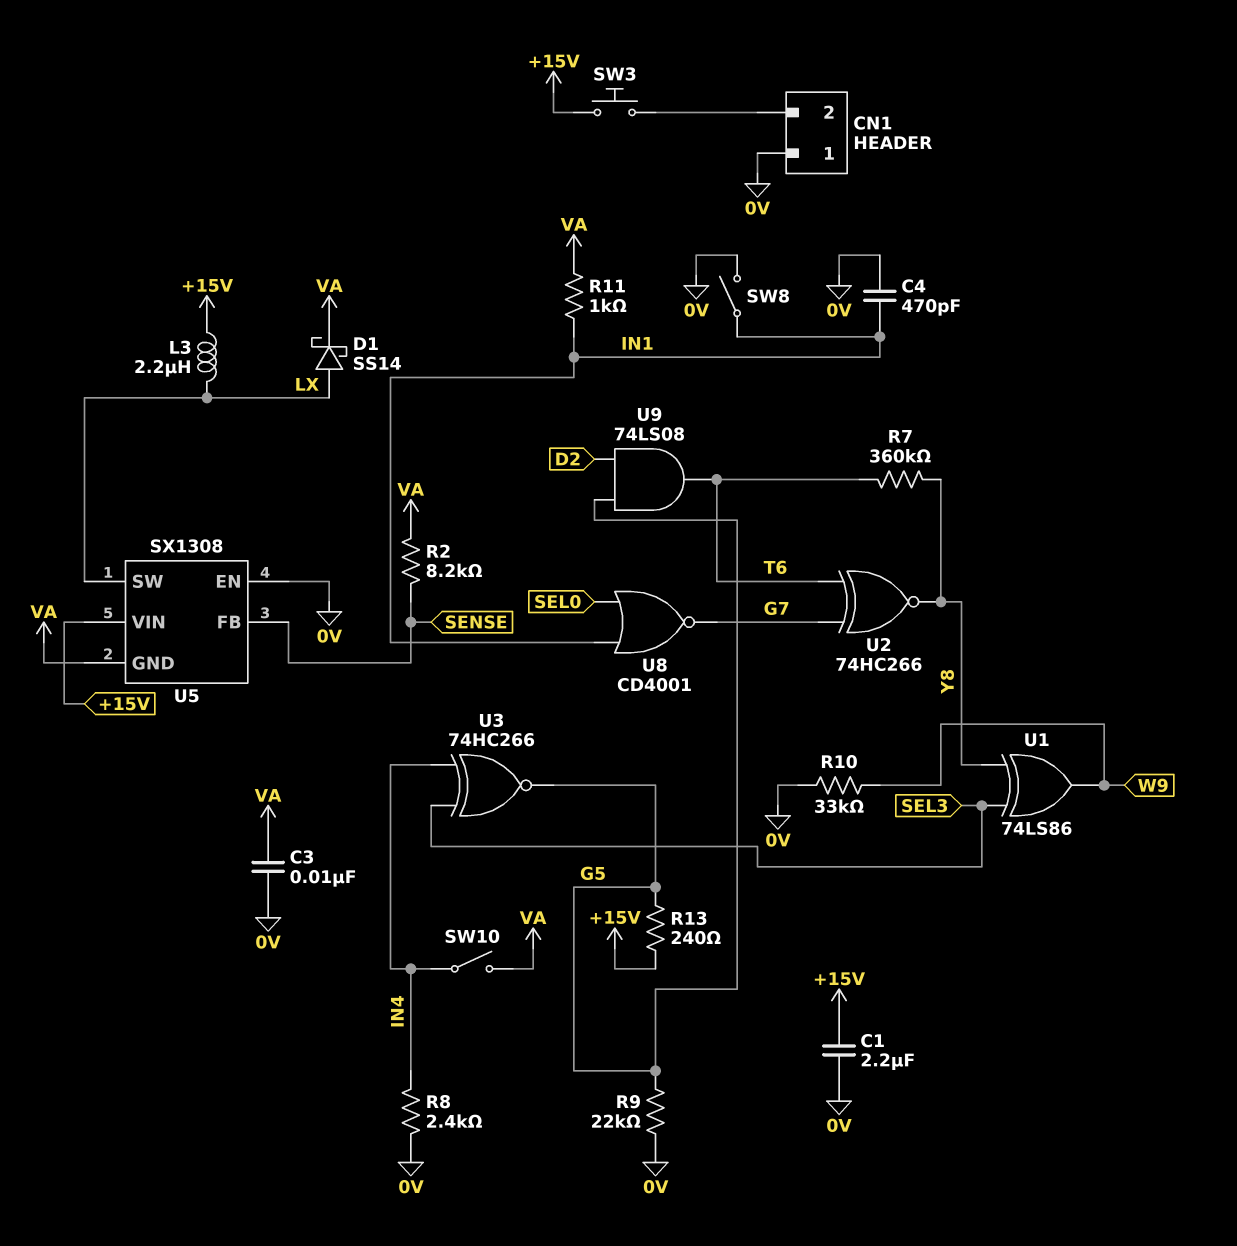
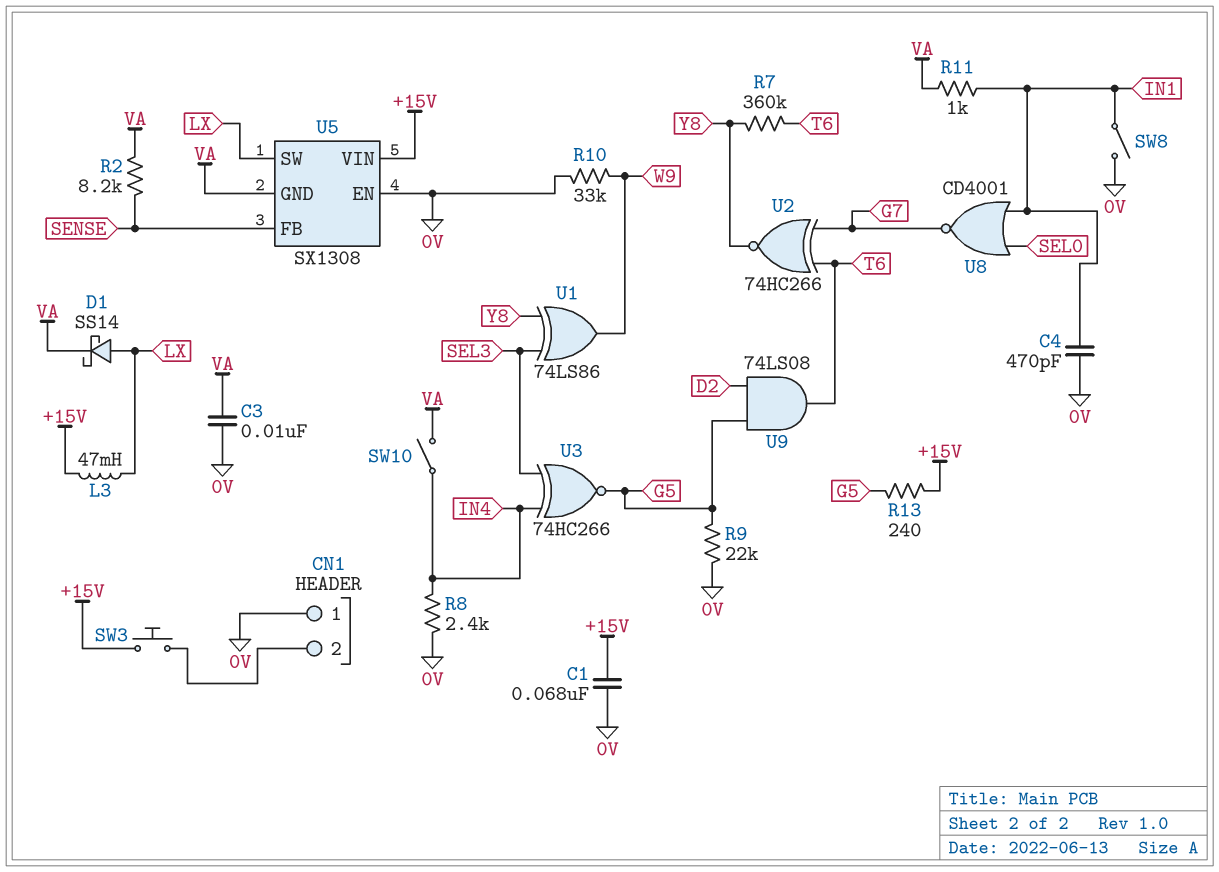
C1: 2.2uF (+15V, 0V) -> 68nF (+15V, 0V)
L3: 2.2uH (+15V, LX) -> 47mH (+15V, LX)

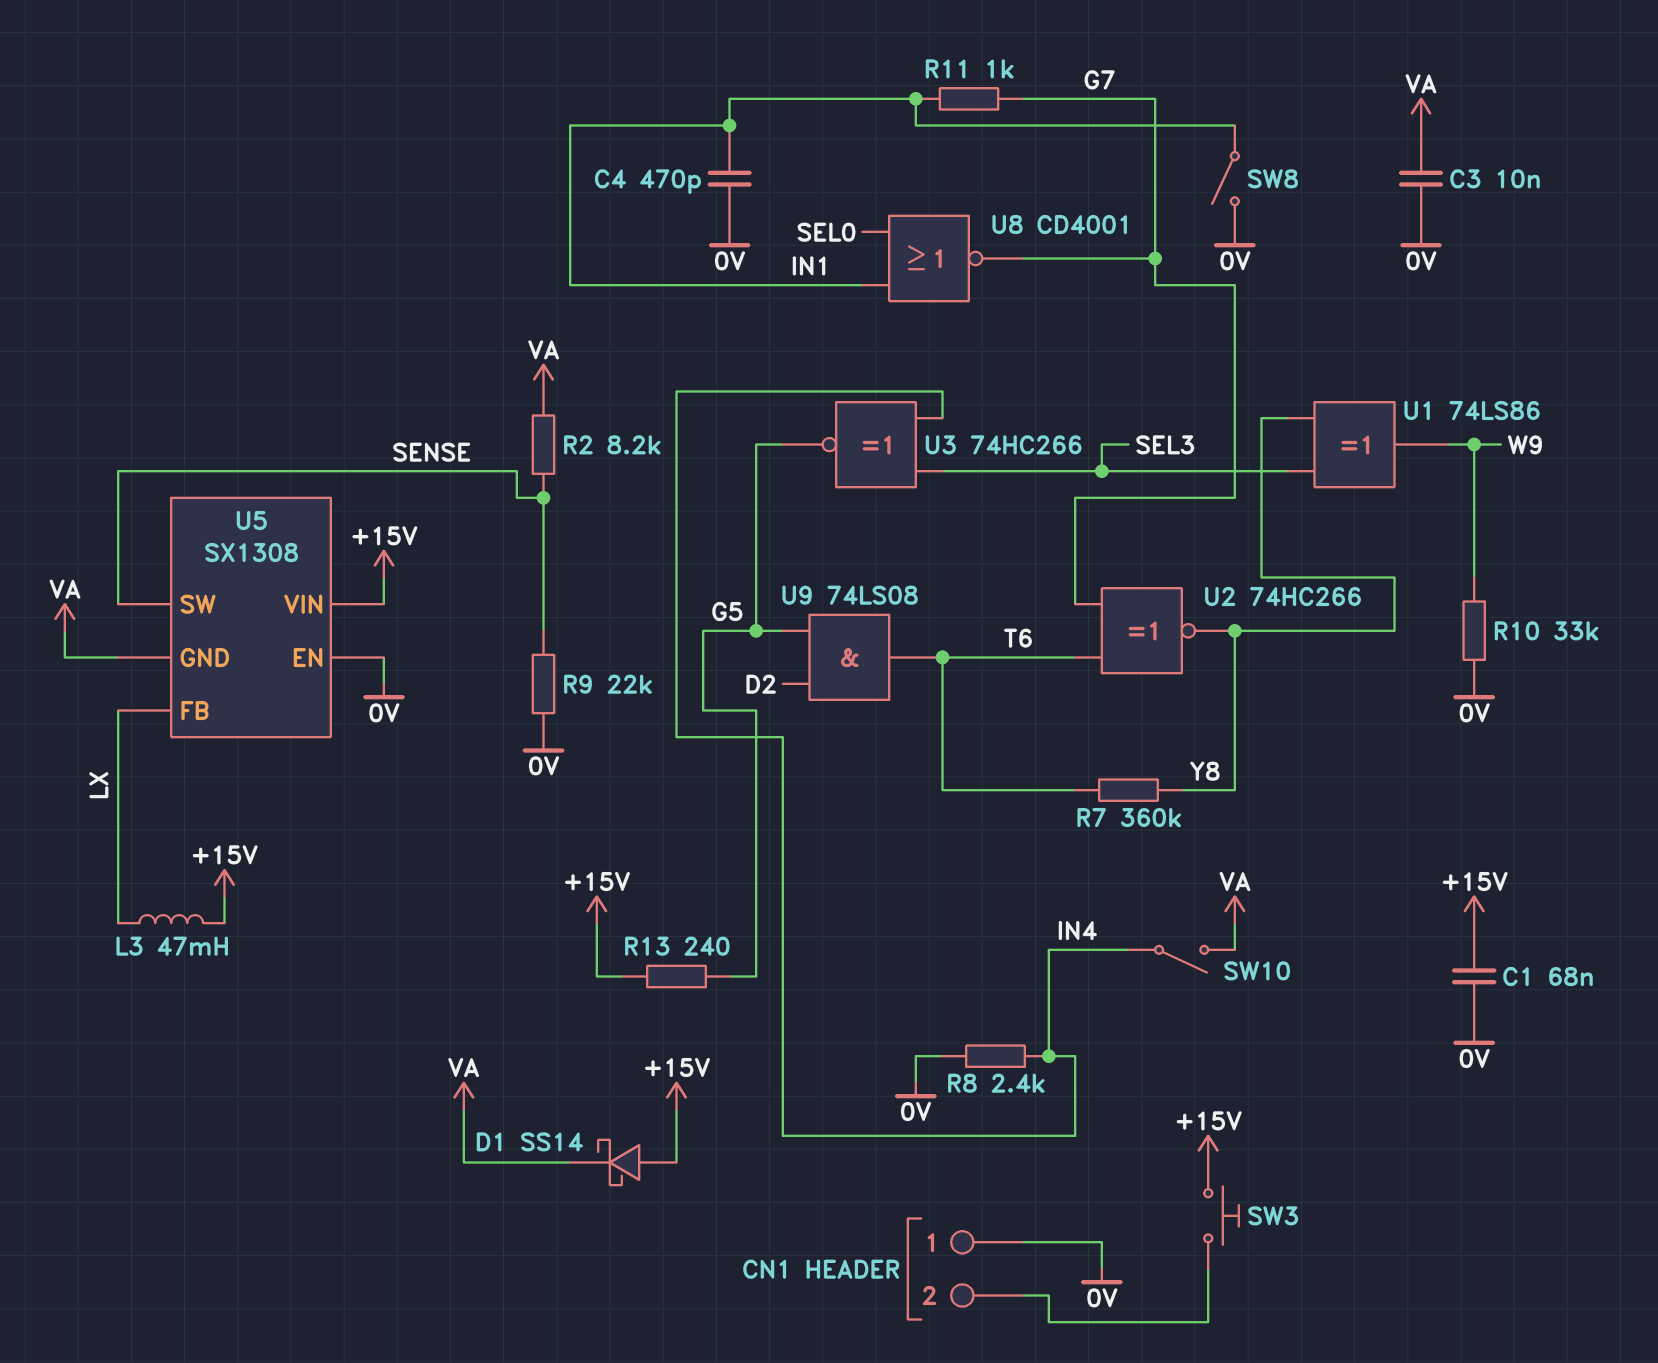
D1: schottky SS14 (A LX, K VA) -> schottky SS14 (A +15V, K VA)
R9: 22k (0V, G5) -> 22k (0V, SENSE)
R11: 1k (IN1, VA) -> 1k (G7, IN1)
U5 pin FB: SENSE -> LX
U5 pin SW: LX -> SENSE

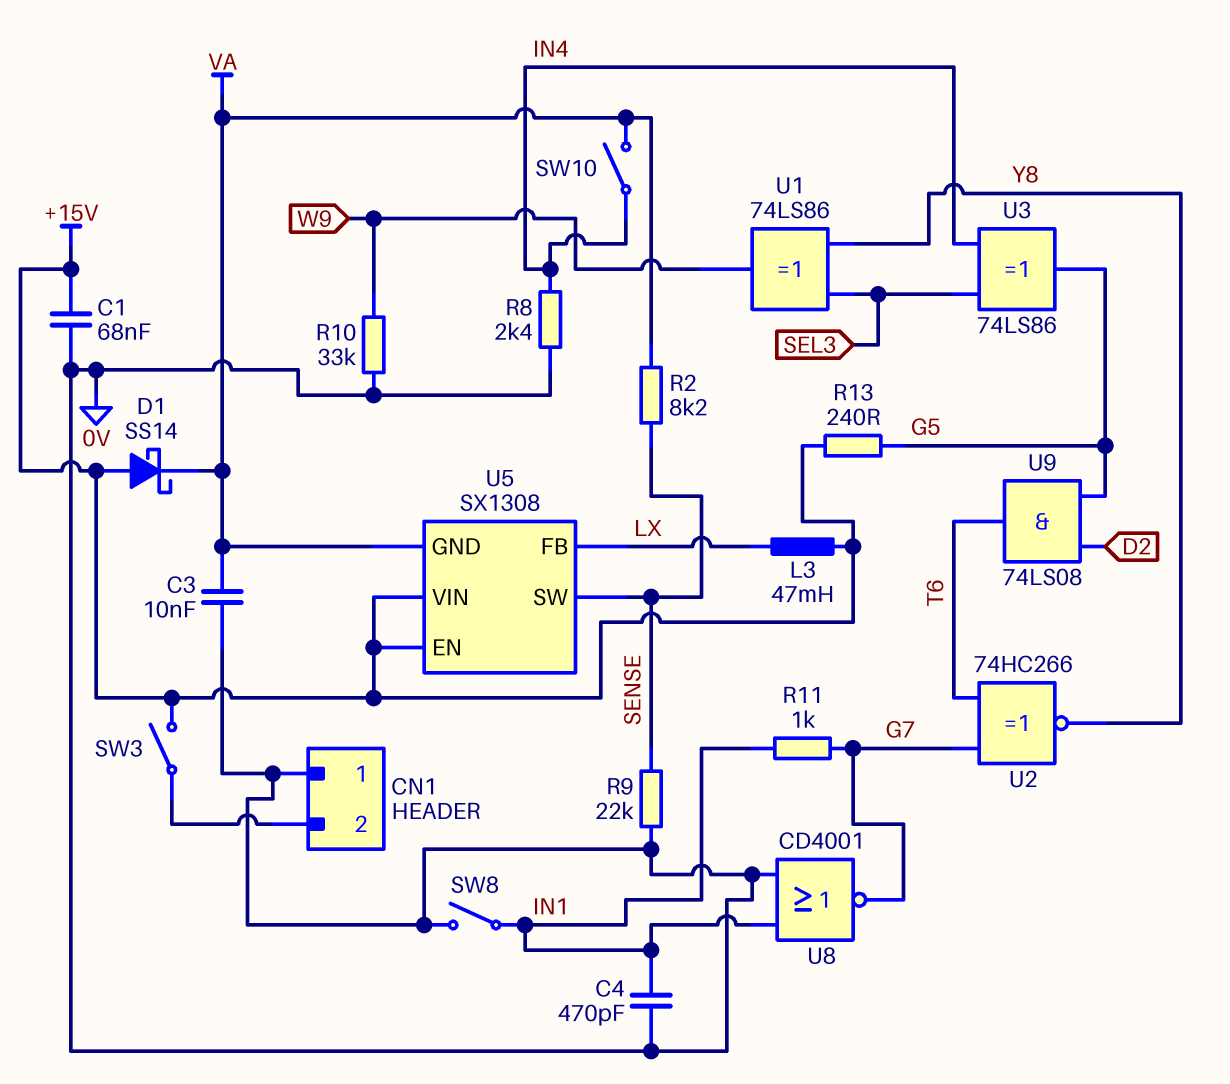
R7: 360k (T6, Y8) -> none
SW3: button (+15V, CN1/2) -> switch (+15V, CN1/2)
U3: XNOR 74HC266 (in IN4, in SEL3, out G5) -> XOR 74LS86 (in IN4, in SEL3, out G5)
U5 pin EN: 0V -> +15V
U8: NOR CD4001 (in IN1, in SEL0, out G7) -> NOR CD4001 (in 0V, in IN1, out G7)

